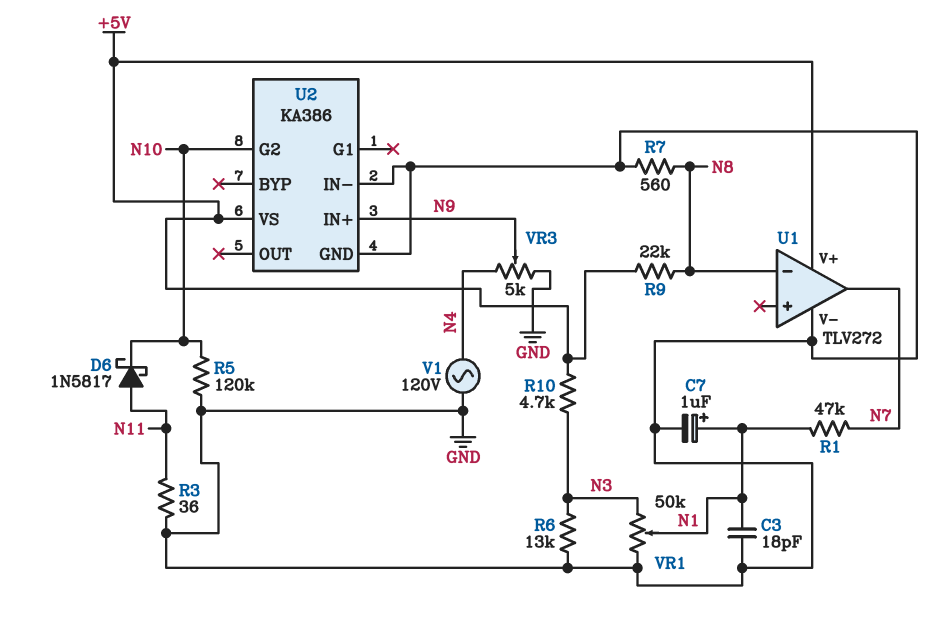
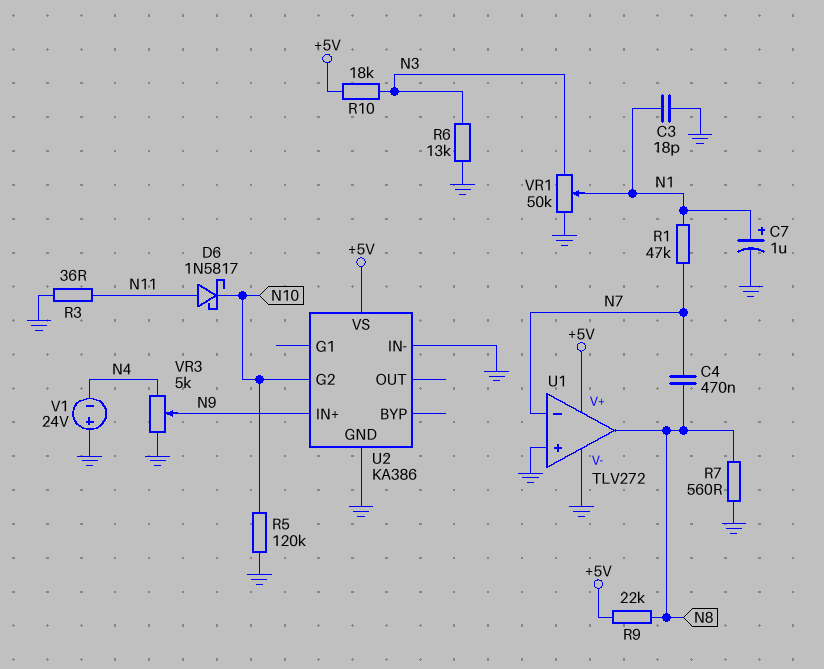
C4: none -> 470nF (N7, N8)
R10: 4.7k (+5V, N3) -> 18k (+5V, N3)
U1 pin in+: none -> GND
U1 pin in-: N8 -> N7
U1 pin out: N7 -> N8
V1: AC 120V (GND, N4) -> 24V (plus GND, minus N4)

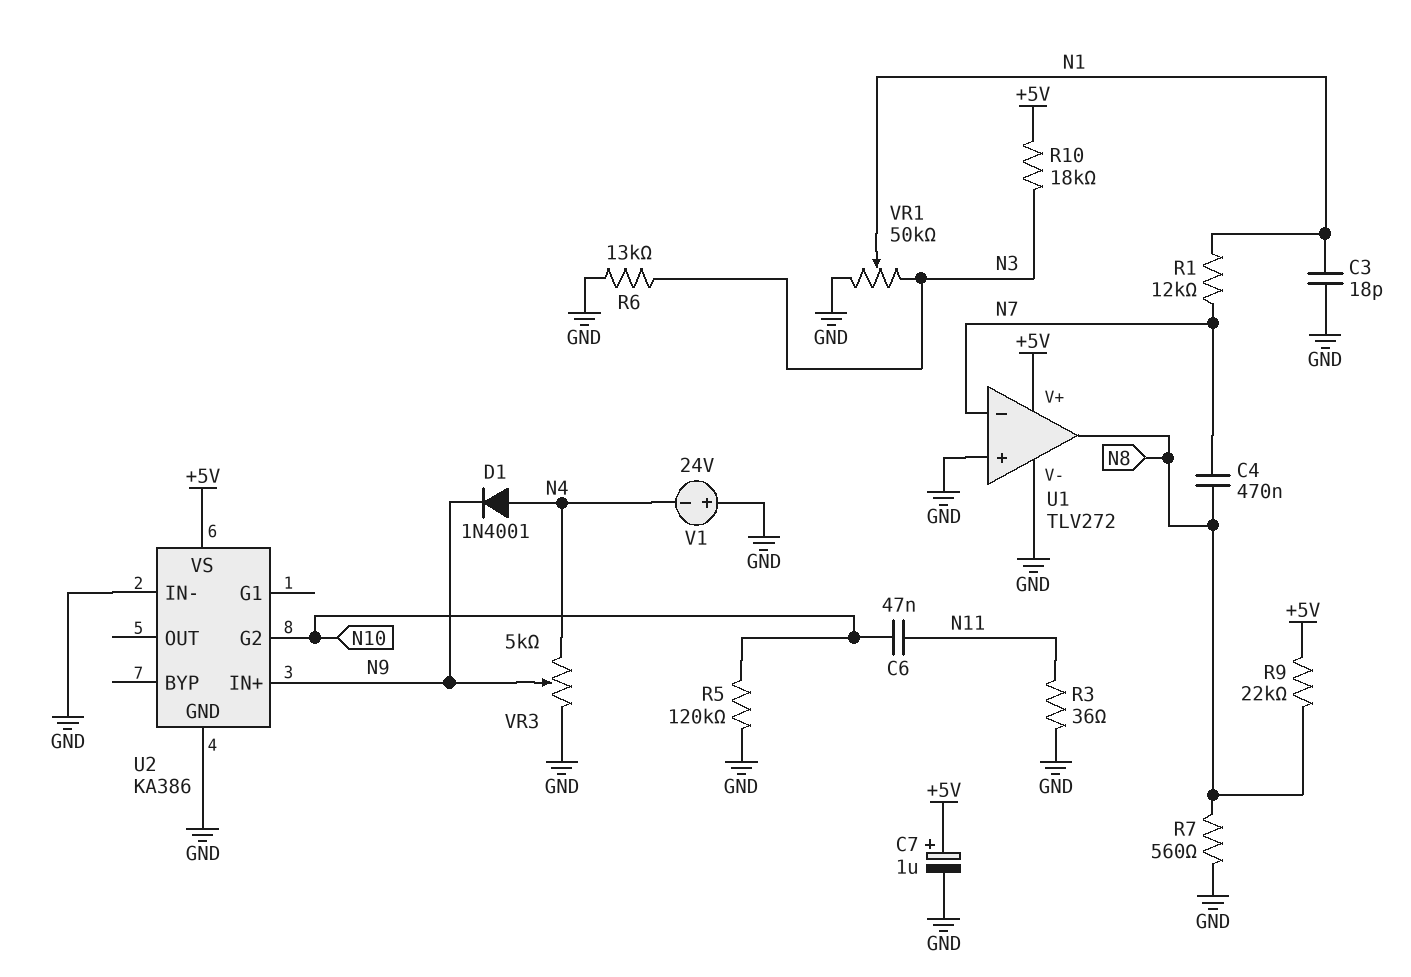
C6: none -> 47nF (N10, N11)
C7: 1uF (plus N1, minus GND) -> 1uF (plus +5V, minus GND)
D1: none -> diode 1N4001 (A N4, K N9)
D6: schottky 1N5817 (A N11, K N10) -> none
R1: 47k (N1, N7) -> 12k (N1, N7)

